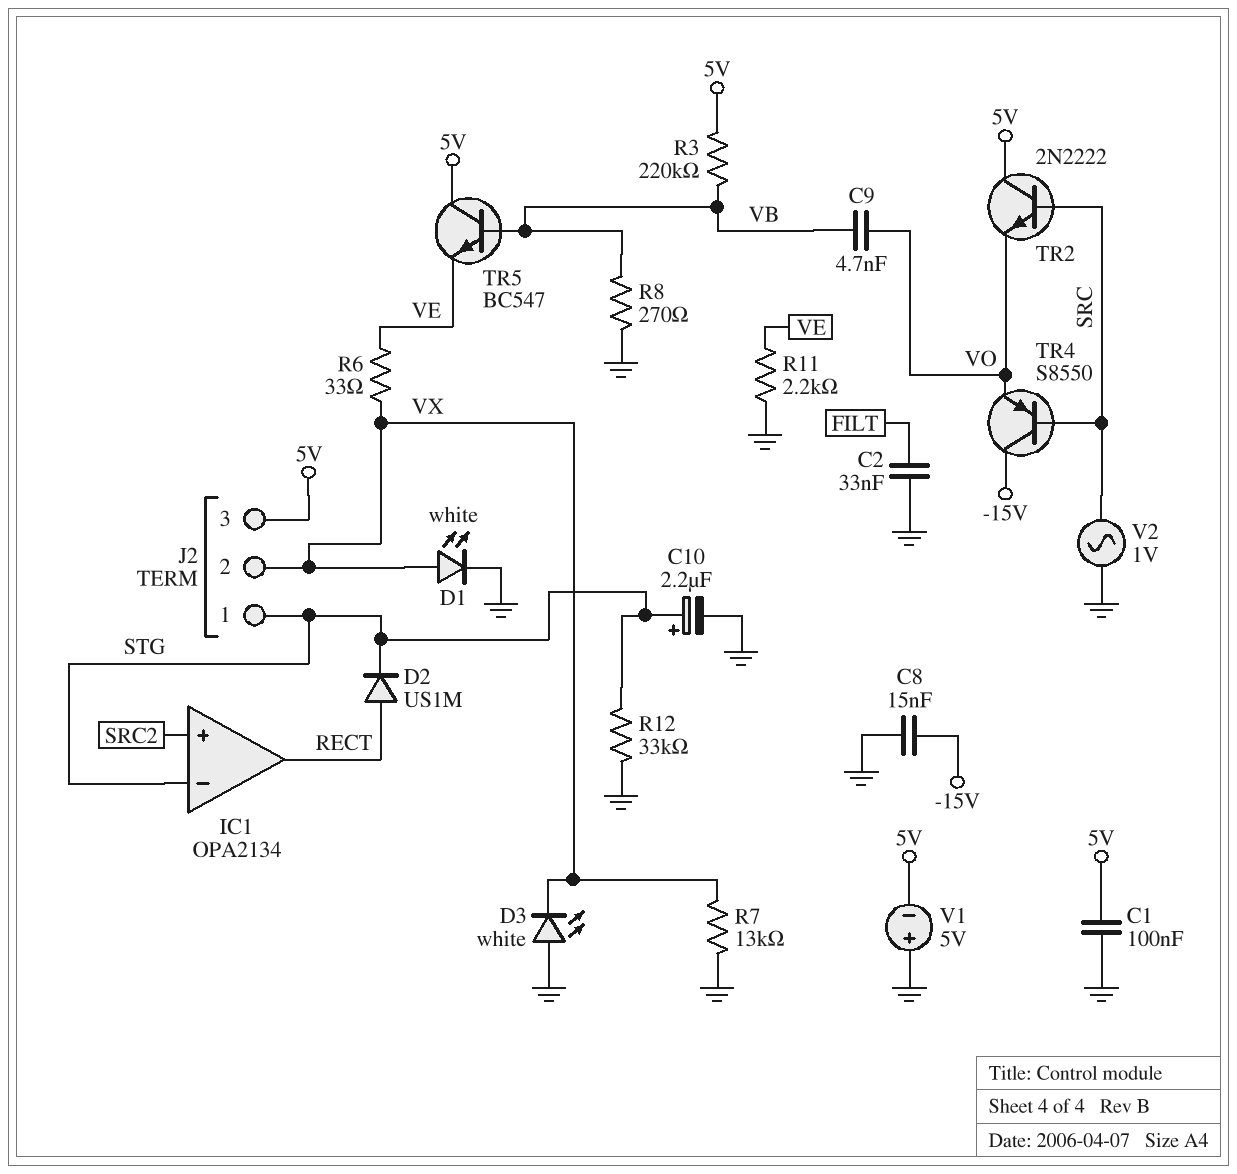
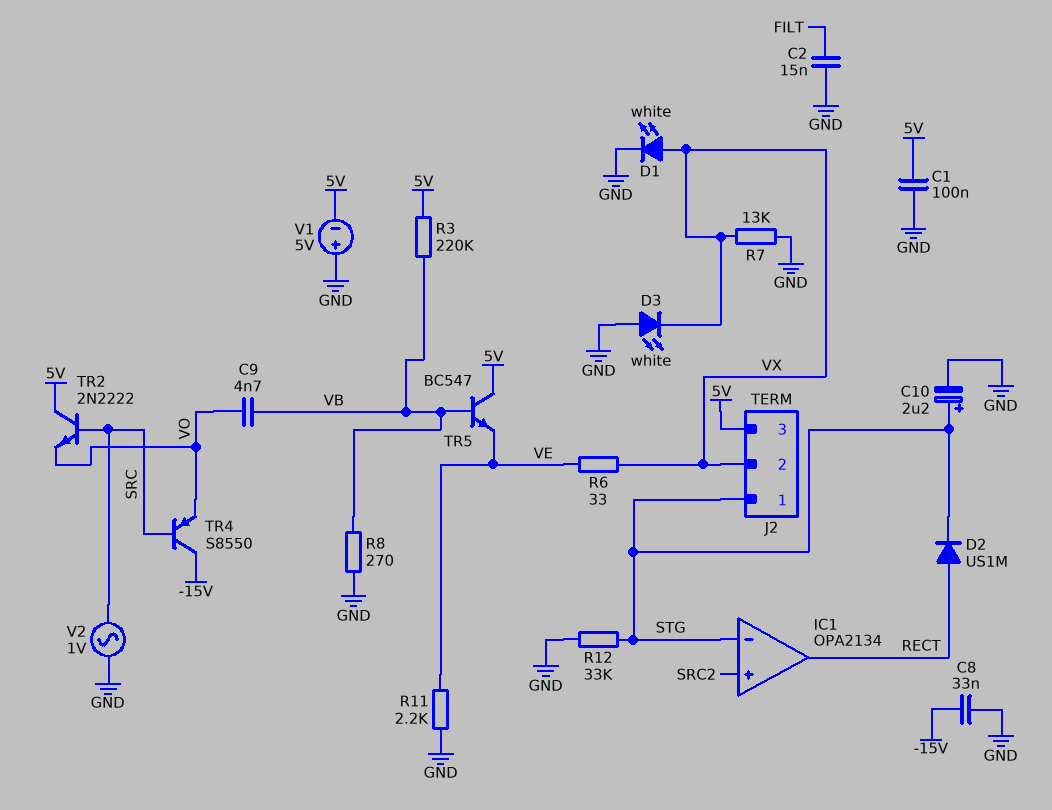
C2: 33nF (FILT, GND) -> 15nF (FILT, GND)
C8: 15nF (-15V, GND) -> 33nF (-15V, GND)

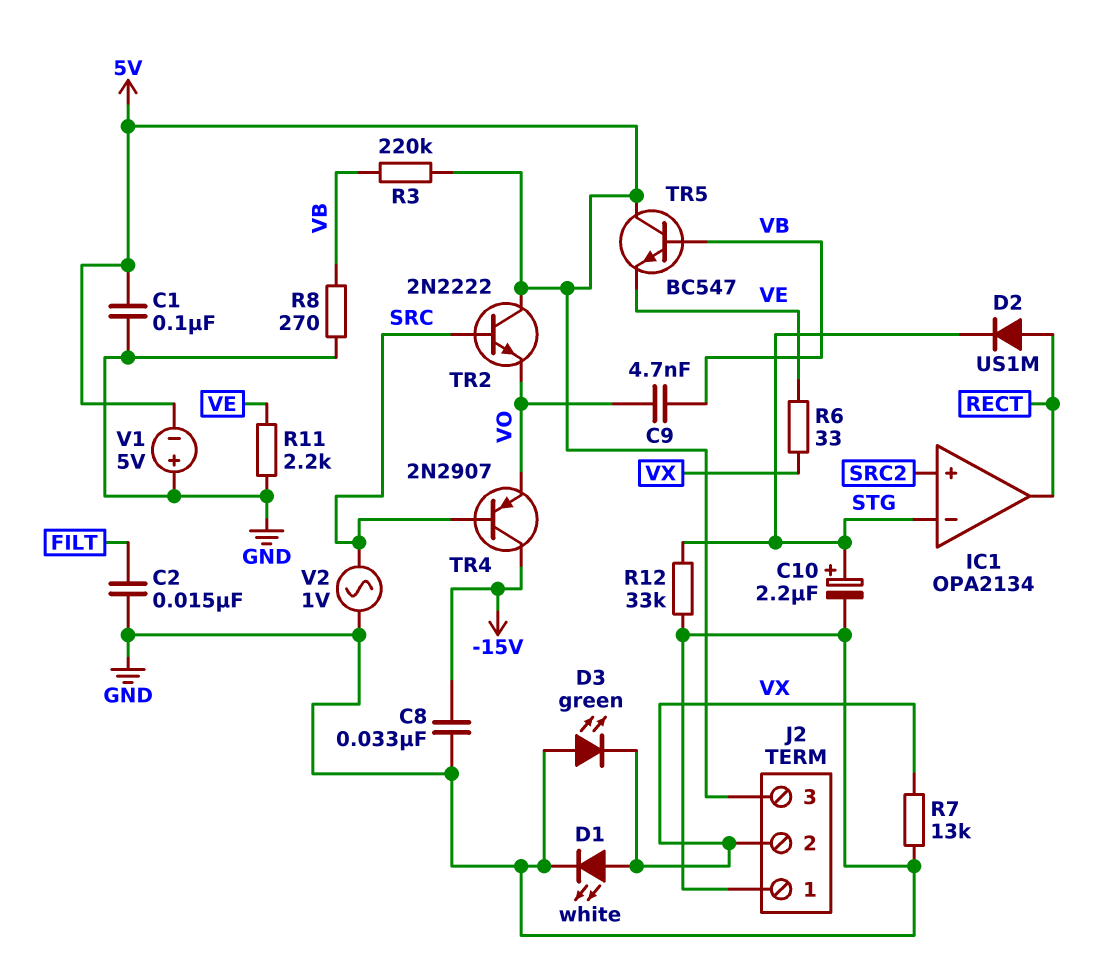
D3: LED white (A GND, K VX) -> LED green (A GND, K VX)
J2 pin 1: STG -> GND
TR4: PNP S8550 (B SRC, C -15V, E VO) -> PNP 2N2907 (B SRC, C -15V, E VO)

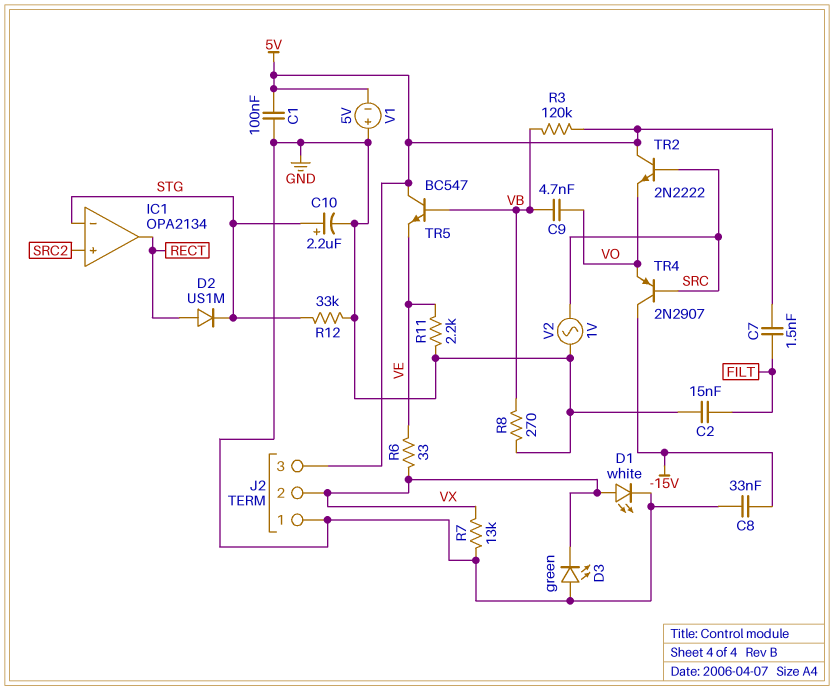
C7: none -> 1.5nF (5V, FILT)
R3: 220k (5V, VB) -> 120k (5V, VB)

